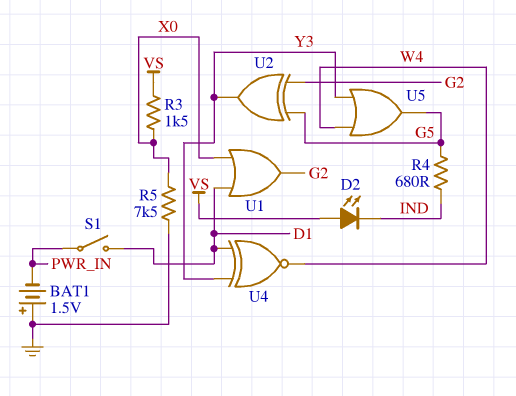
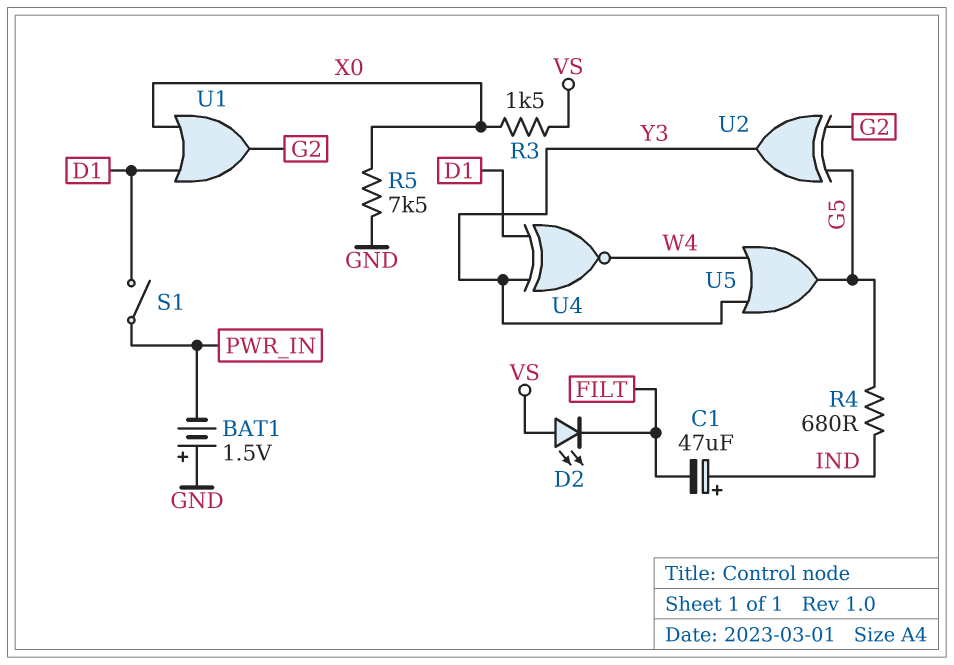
C1: none -> 47uF (plus IND, minus FILT)
D2: LED (A VS, K IND) -> LED (A VS, K FILT)

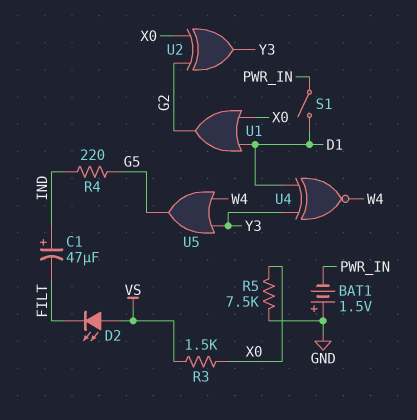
R4: 680 (G5, IND) -> 220 (G5, IND)
U2: XOR (in G2, in G5, out Y3) -> XOR (in G2, in X0, out Y3)

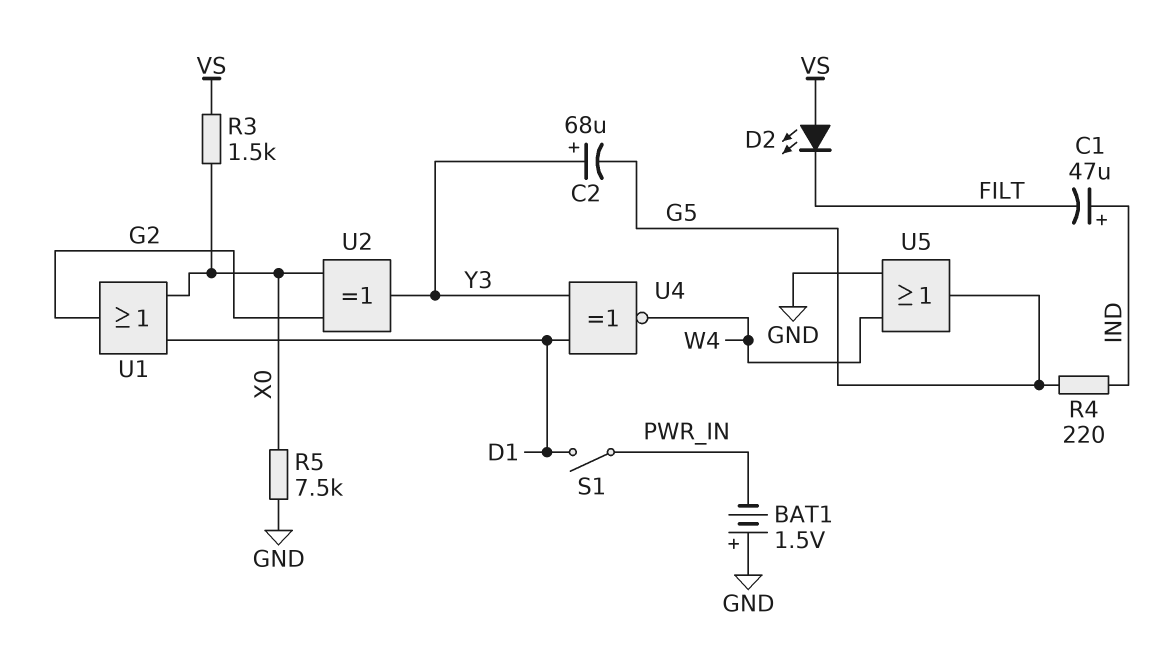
C2: none -> 68uF (plus Y3, minus G5)
U5: OR (in W4, in Y3, out G5) -> OR (in GND, in W4, out G5)

